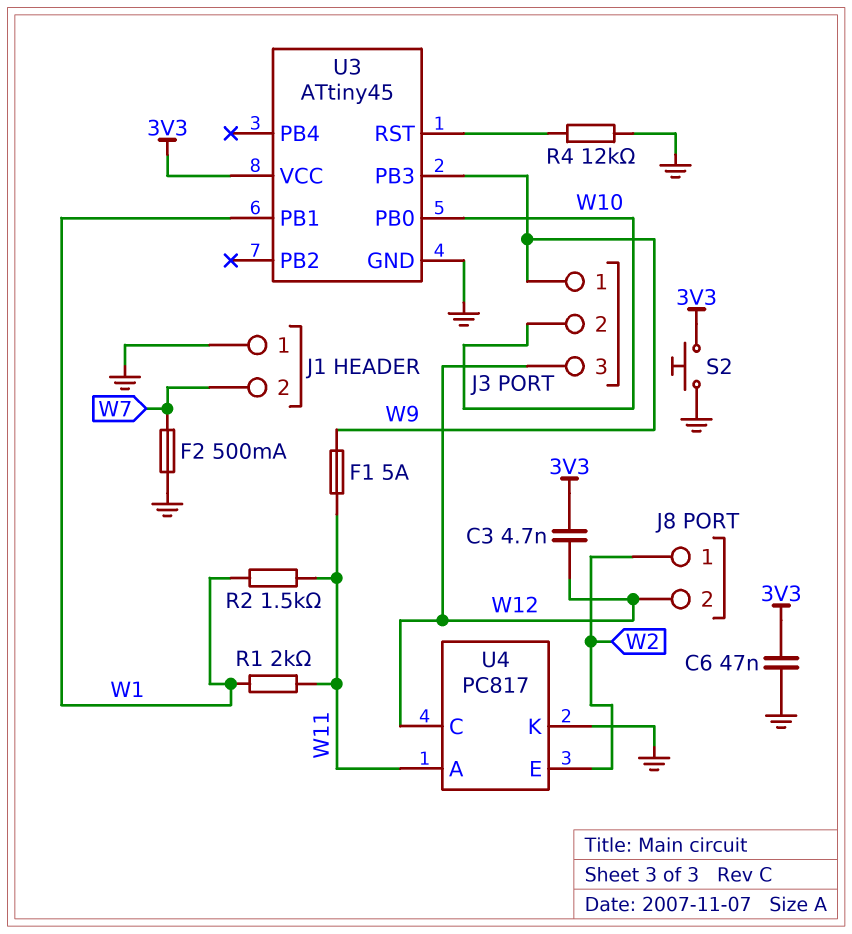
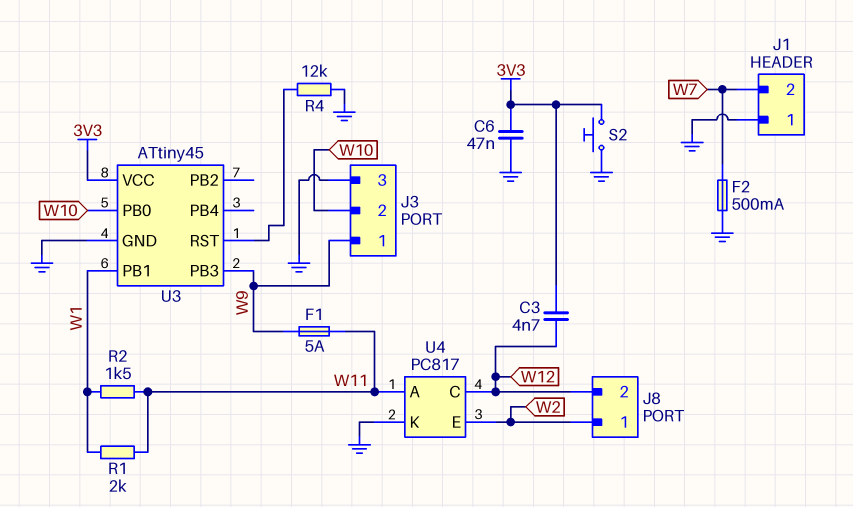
J3 pin 3: W12 -> GND

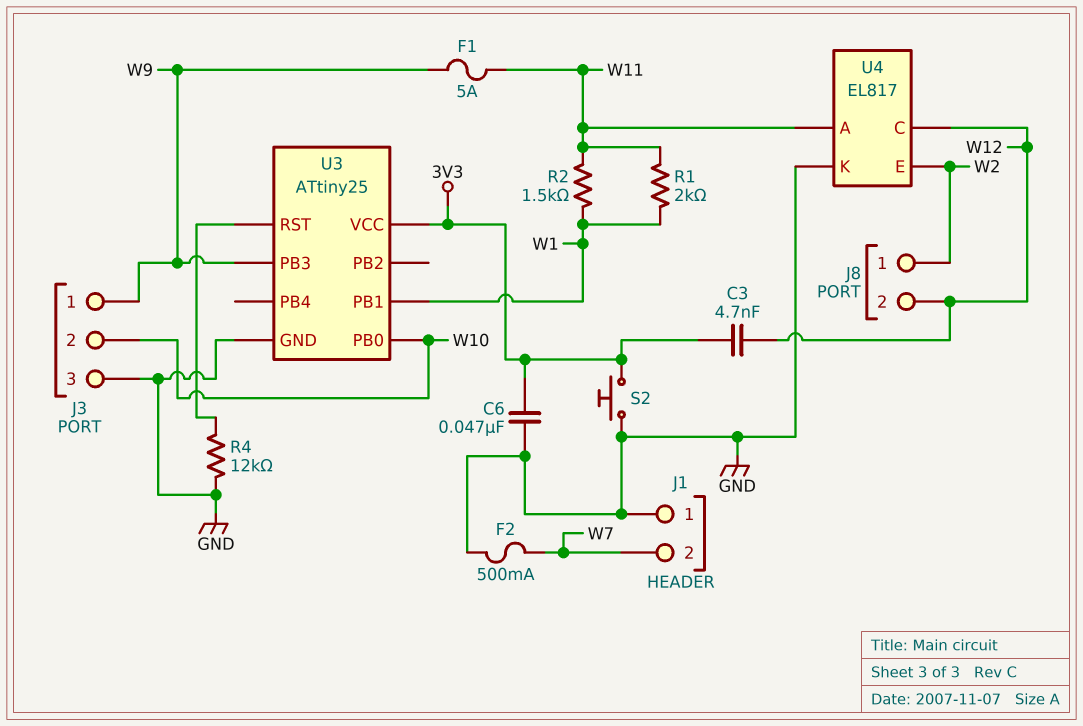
U3: ATtiny45 -> ATtiny25
U4: PC817 -> EL817

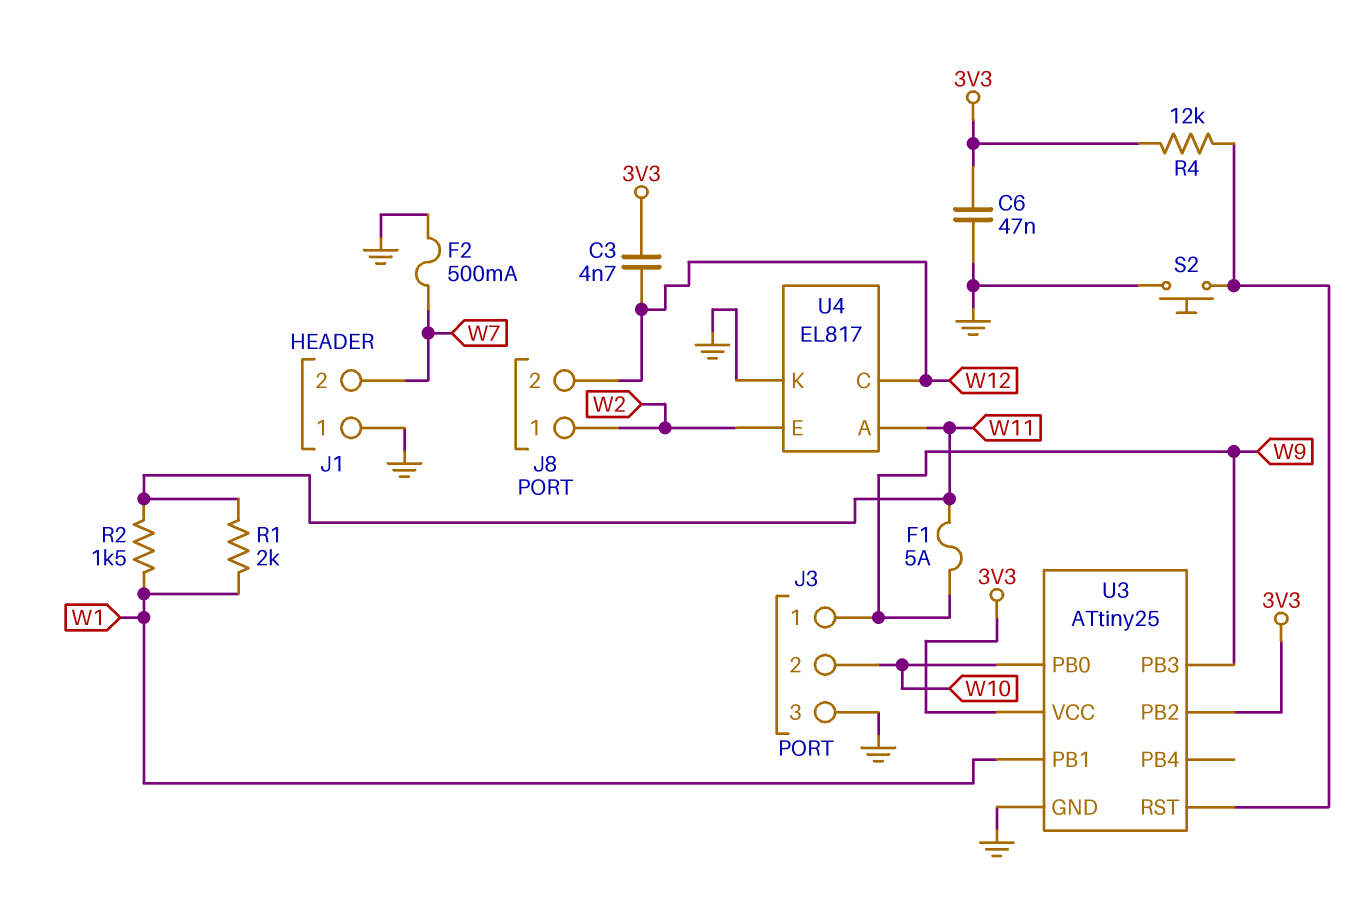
R4: 12k (GND, U3/RST) -> 12k (3V3, U3/RST)
S2: button (3V3, GND) -> button (GND, U3/RST)
U3 pin PB2: none -> 3V3

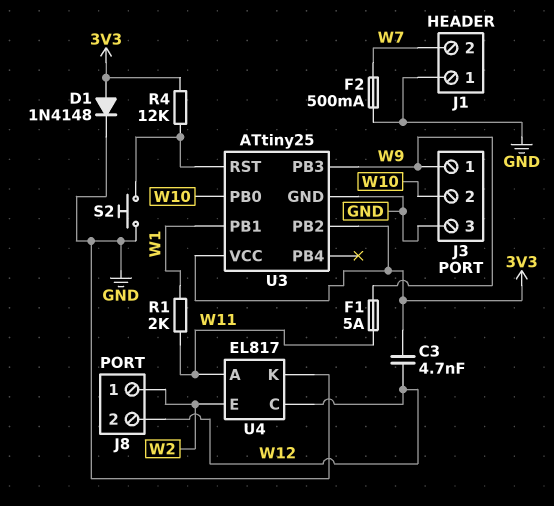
C6: 47nF (3V3, GND) -> none
D1: none -> diode 1N4148 (A 3V3, K GND)
R2: 1.5k (W1, W11) -> none

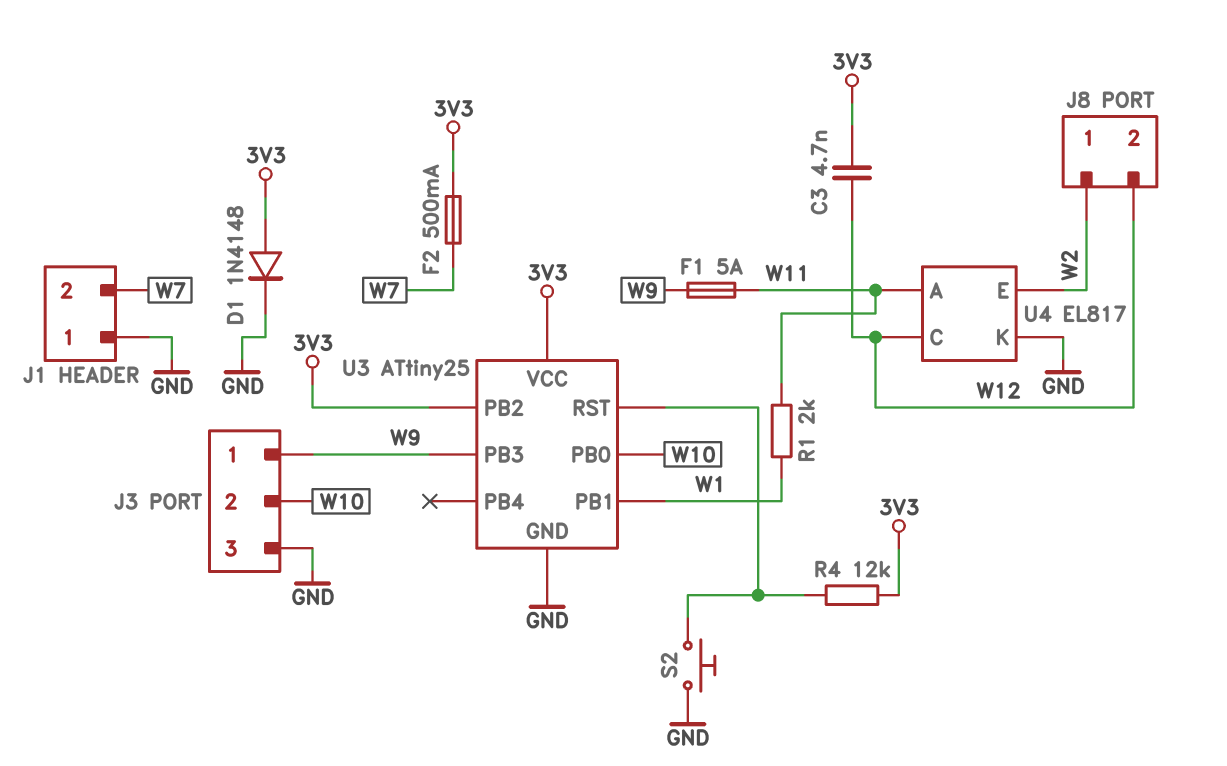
F2: 500mA (GND, W7) -> 500mA (3V3, W7)

